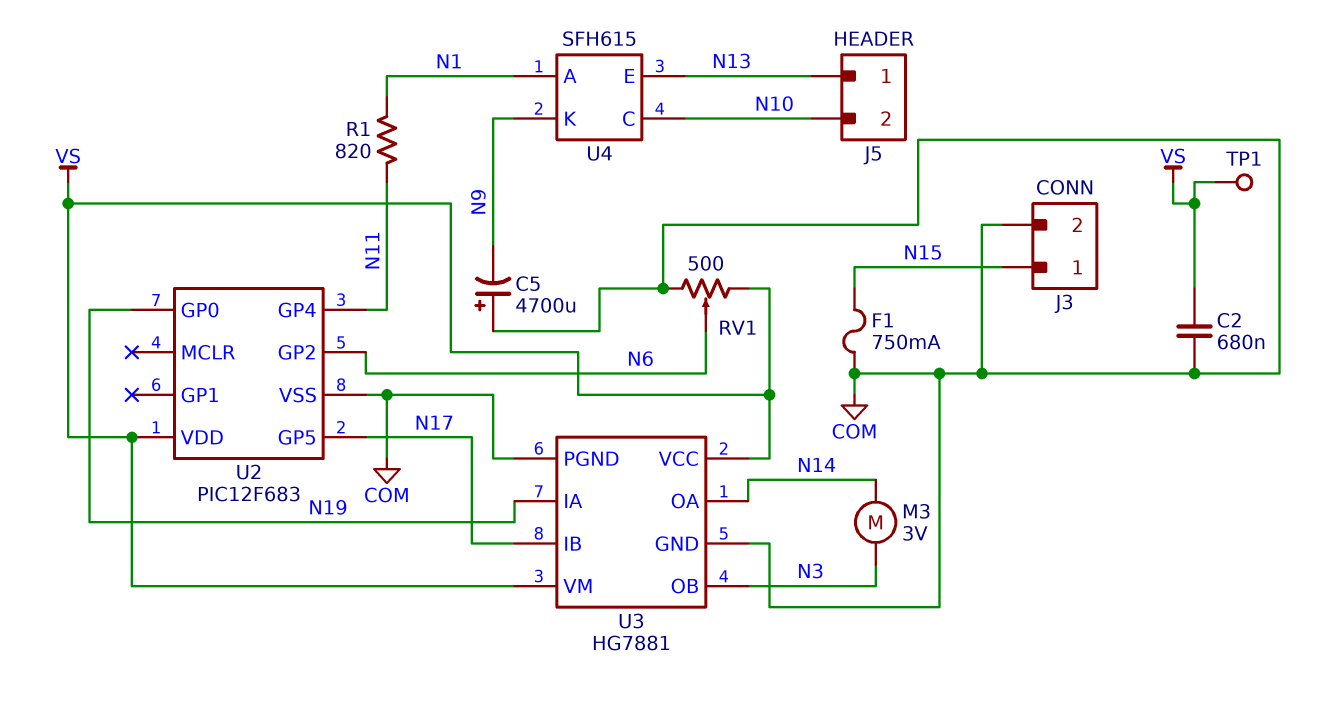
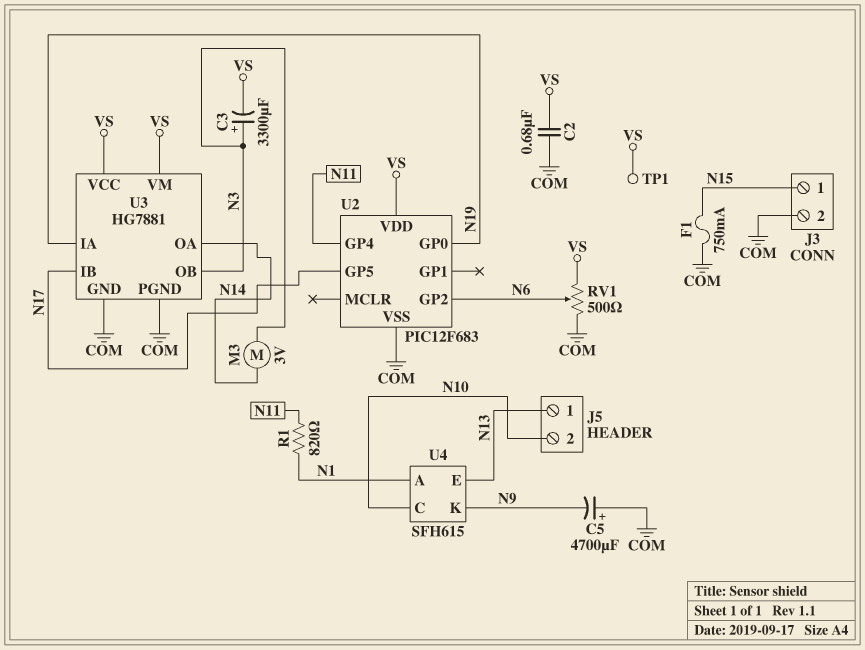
C3: none -> 3300uF (plus N3, minus VS)

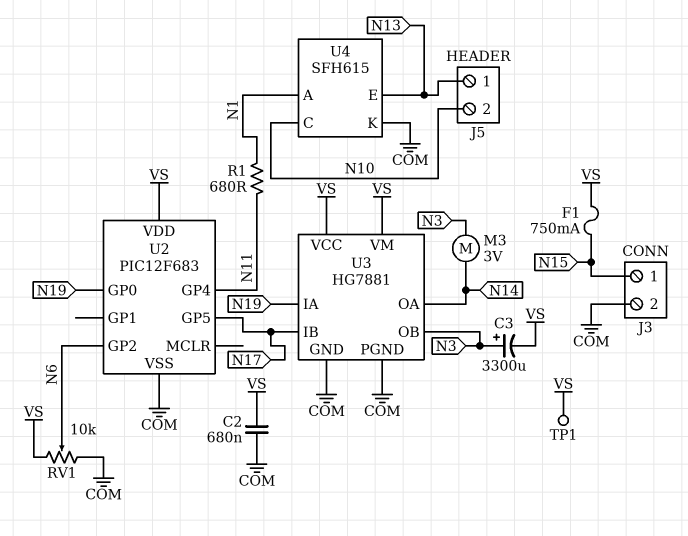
C5: 4700uF (plus COM, minus N9) -> none
F1: 750mA (COM, N15) -> 750mA (N15, VS)
R1: 820 (N1, N11) -> 680 (N1, N11)
RV1: 500 (COM, VS, wiper N6) -> 10k (COM, VS, wiper N6)
U4 pin K: N9 -> COM

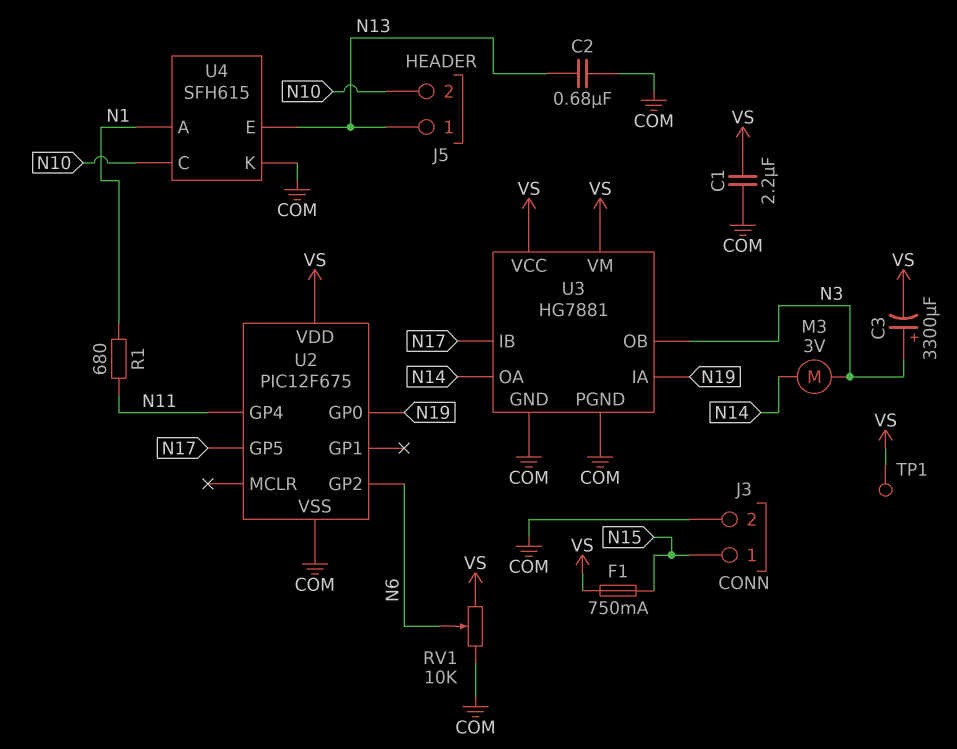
C1: none -> 2.2uF (COM, VS)
C2: 680nF (COM, VS) -> 680nF (COM, N13)
U2: PIC12F683 -> PIC12F675

